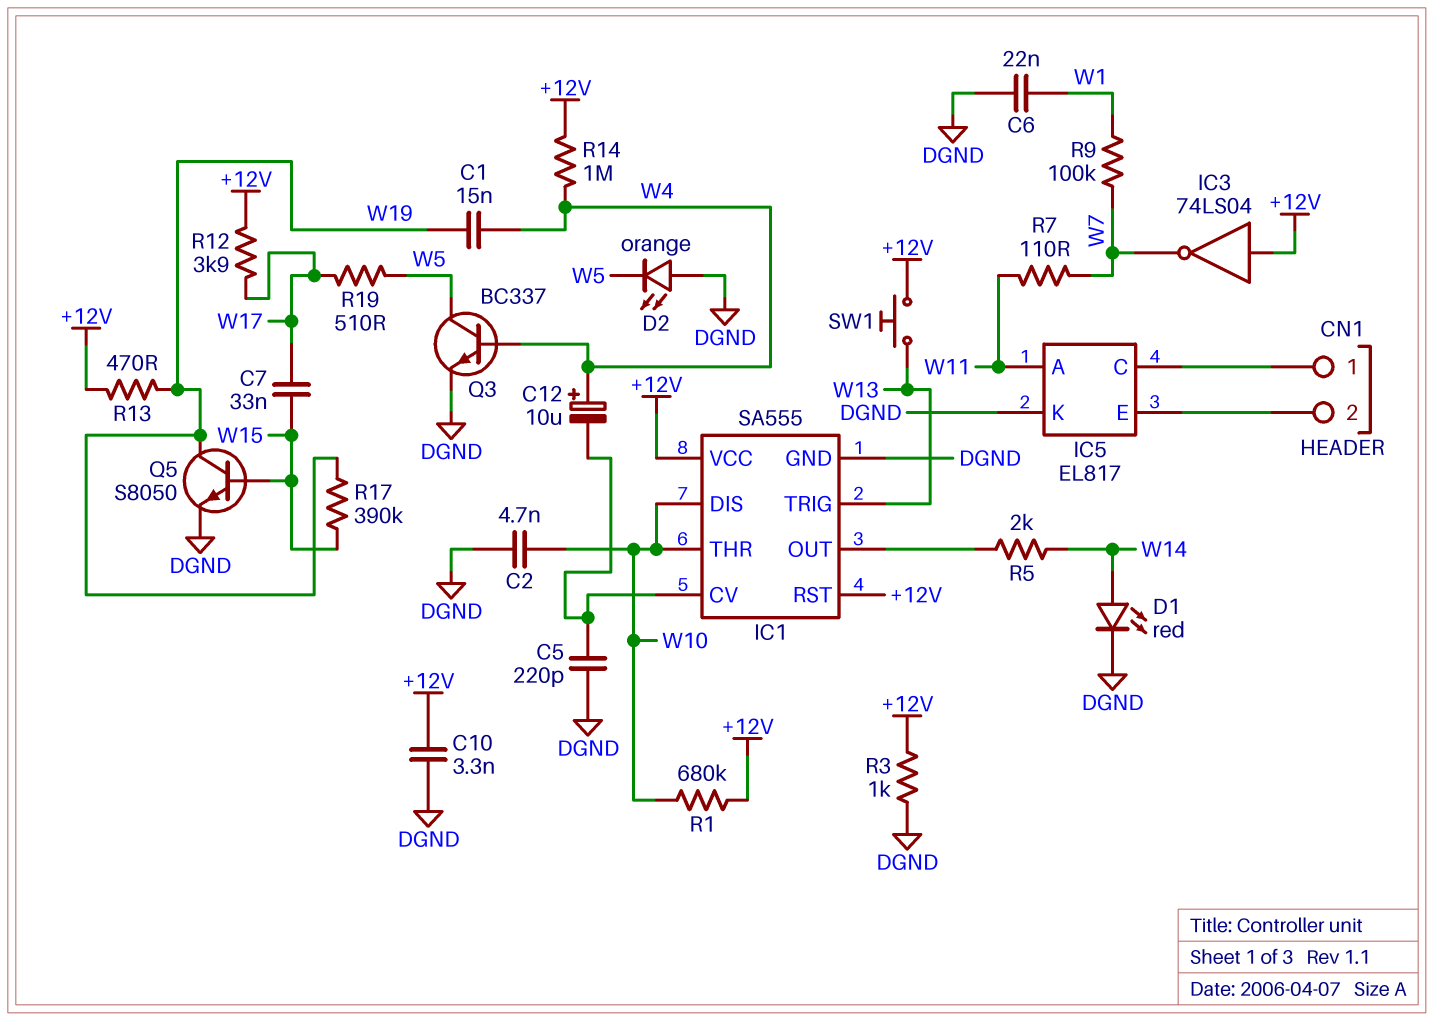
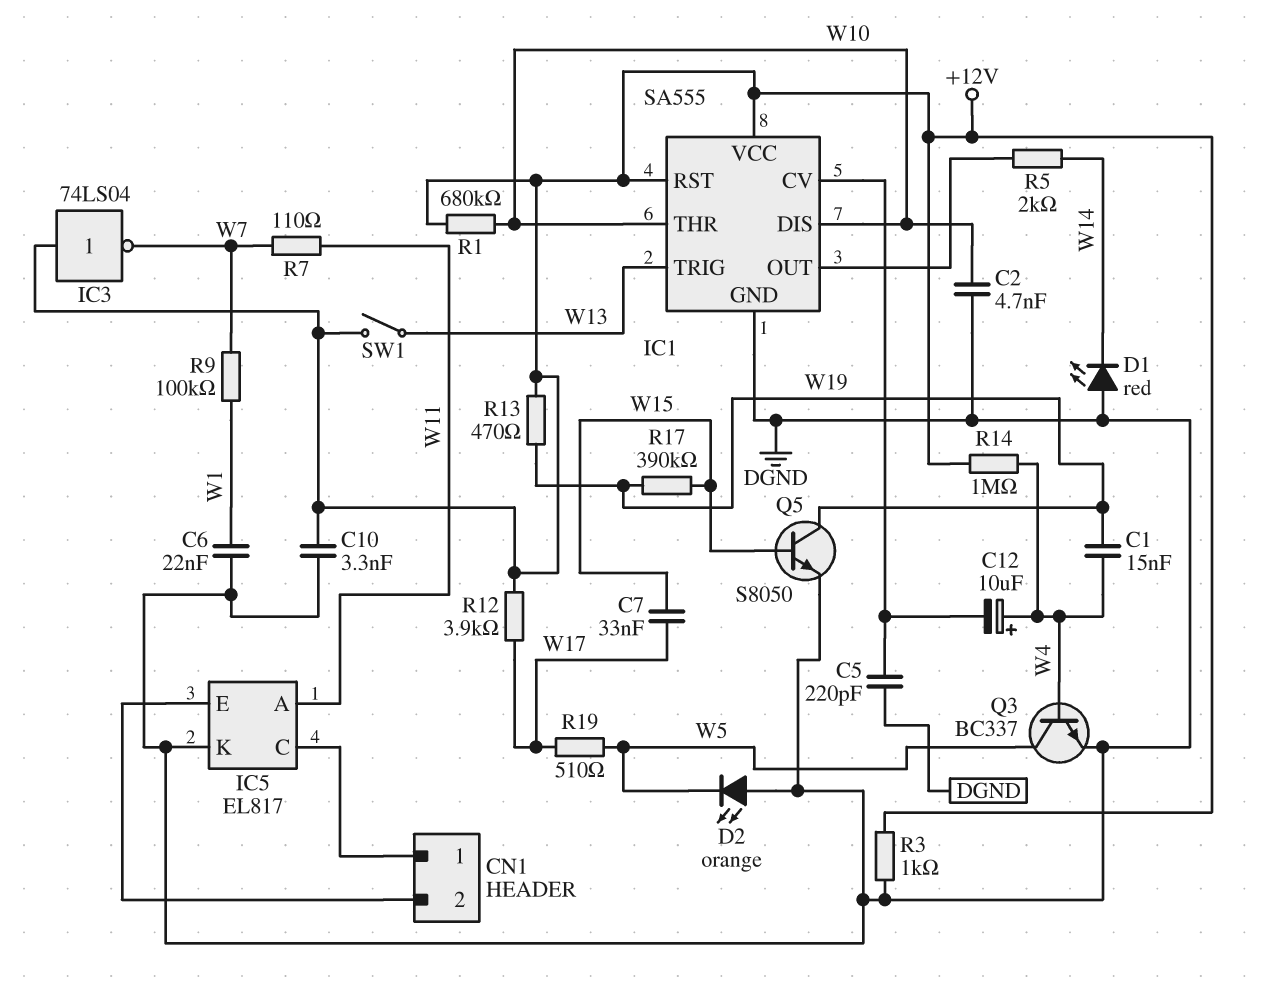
D1: LED red (A W14, K DGND) -> LED red (A DGND, K W14)
SW1: button (+12V, W13) -> switch (+12V, W13)

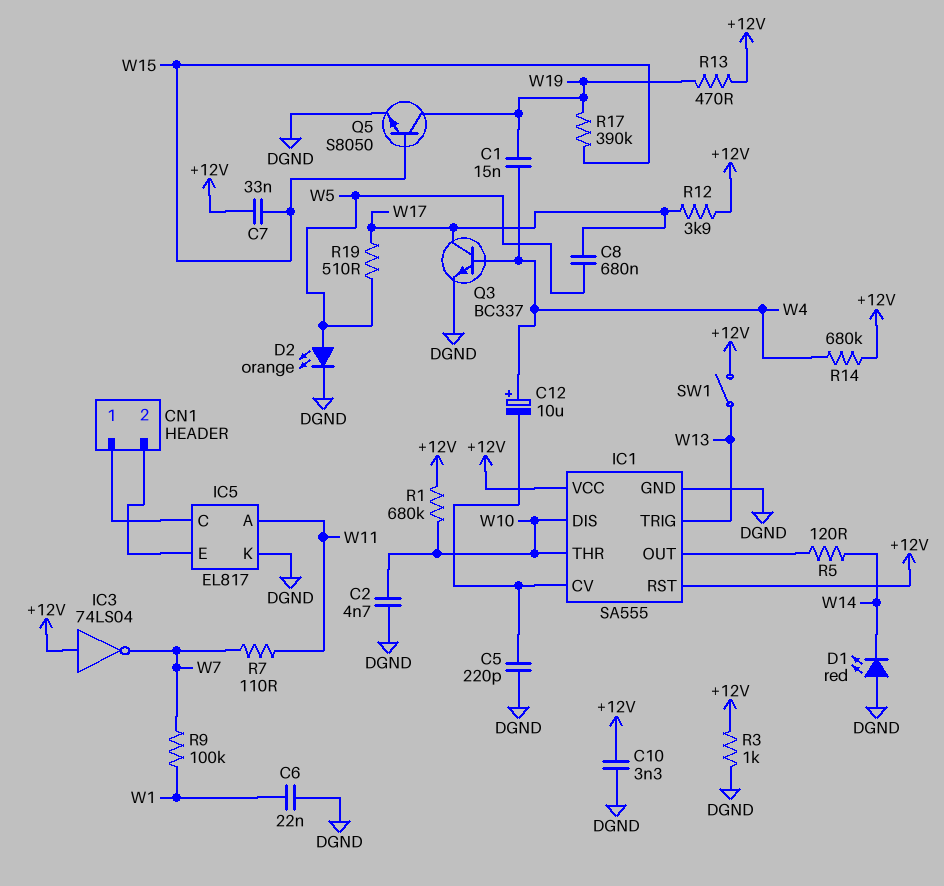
C7: 33nF (W15, W17) -> 33nF (+12V, W15)
C8: none -> 680nF (W5, W17)
D2: LED orange (A DGND, K W5) -> LED orange (A W5, K DGND)
Q3: NPN BC337 (B W4, C W5, E DGND) -> NPN BC337 (B W4, C W17, E DGND)
R5: 2k (IC1/OUT, W14) -> 120 (IC1/OUT, W14)
R14: 1M (+12V, W4) -> 680k (+12V, W4)

